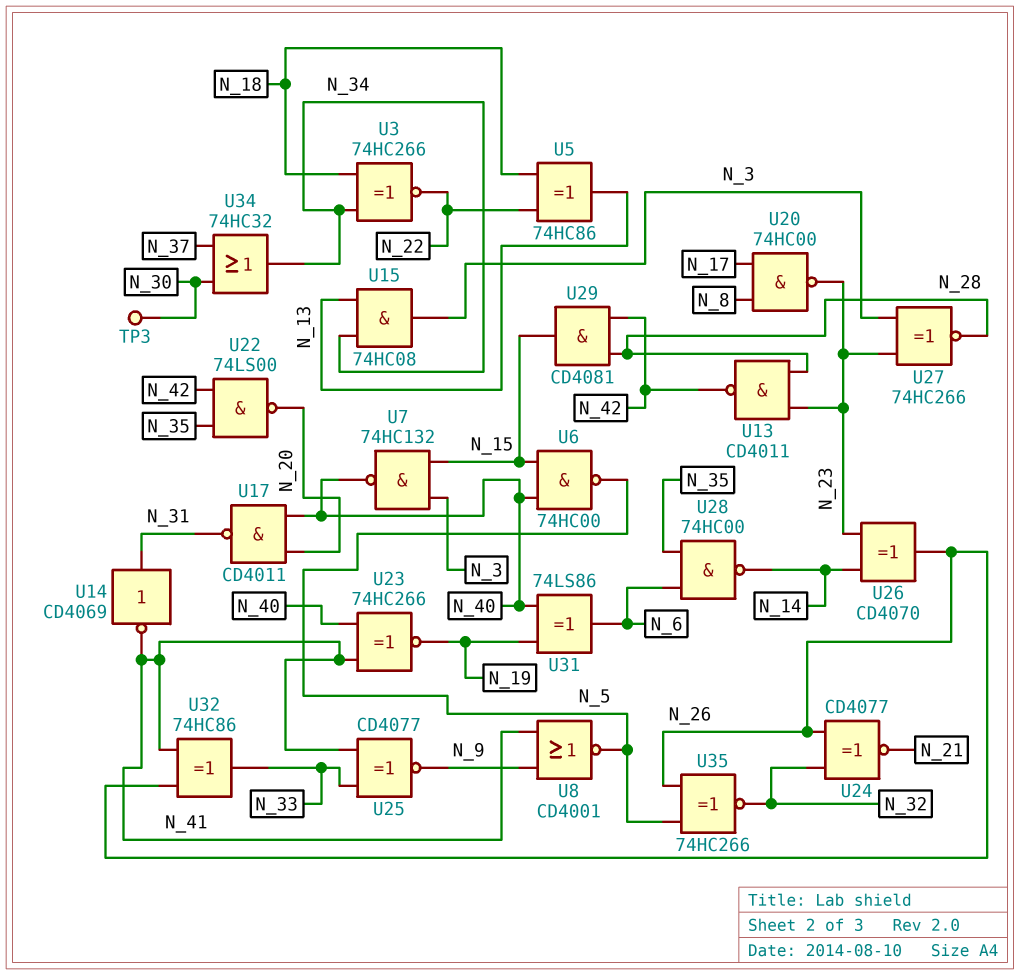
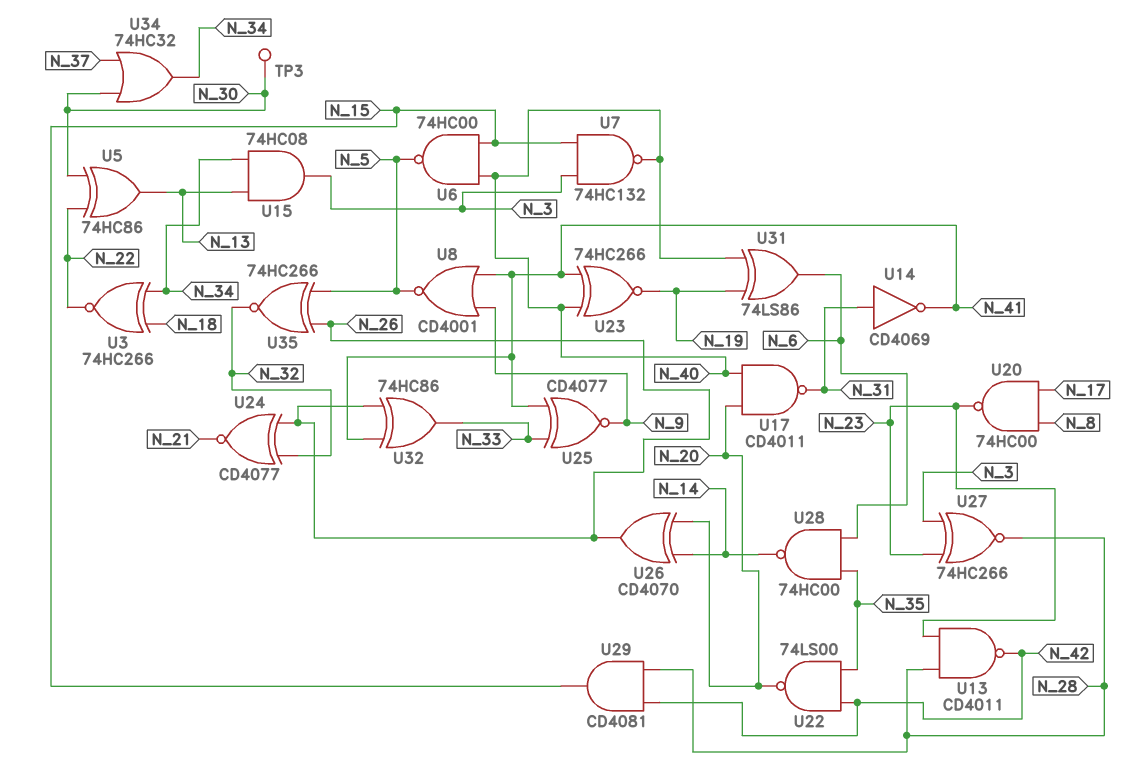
U5: XOR 74HC86 (in N_18, in N_22, out N_13) -> XOR 74HC86 (in N_22, in N_30, out N_13)
U26: XOR CD4070 (in N_14, in N_23, out N_26) -> XOR CD4070 (in N_14, in N_20, out N_26)

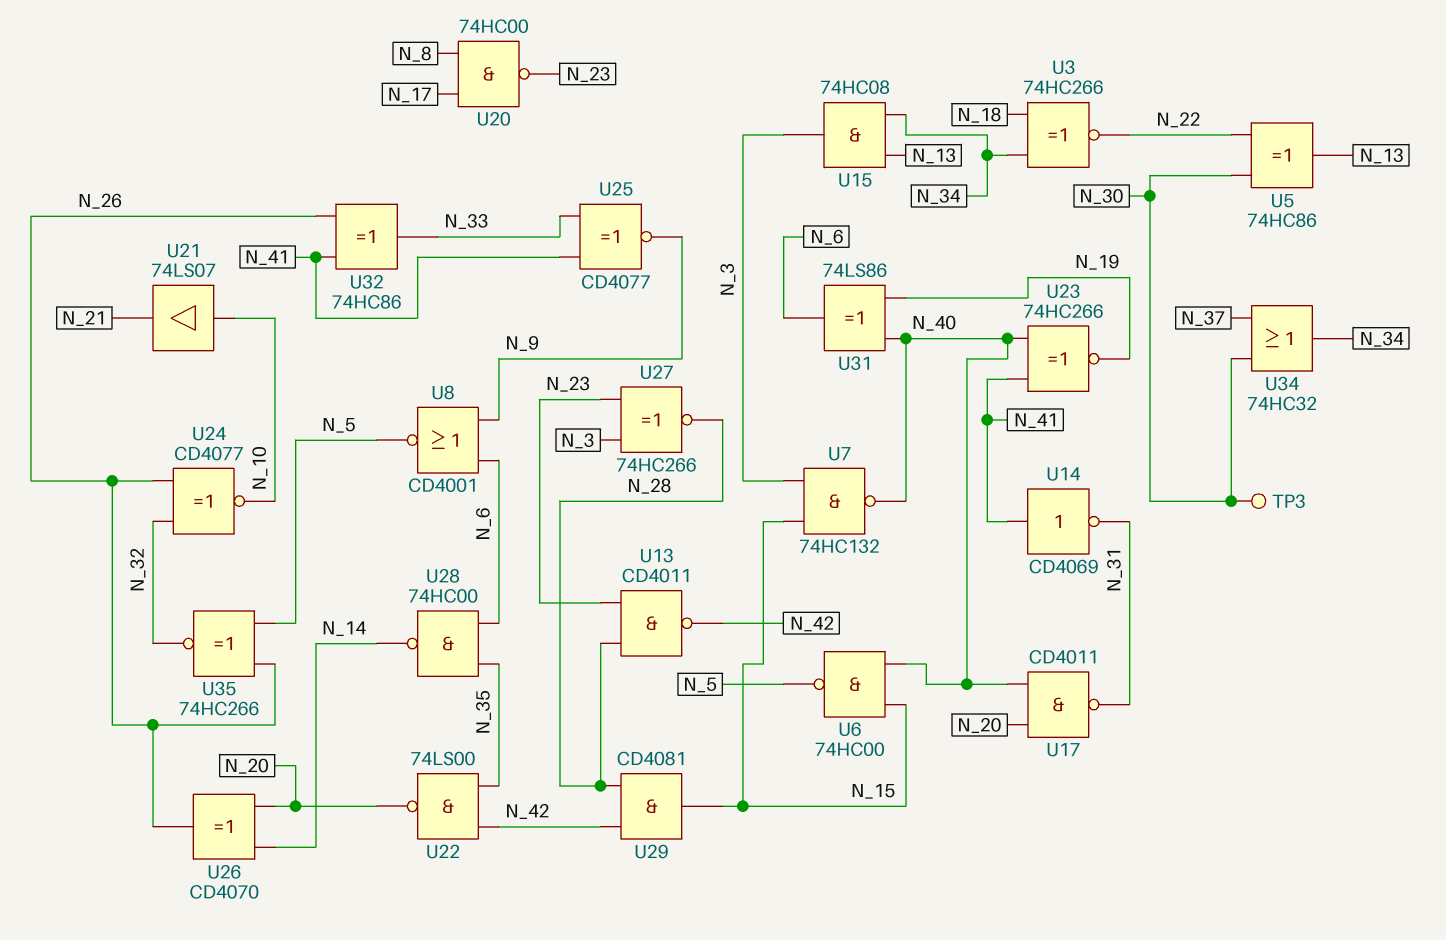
U8: NOR CD4001 (in N_9, in N_41, out N_5) -> NOR CD4001 (in N_6, in N_9, out N_5)
U14: NOT CD4069 (in N_31, out N_41) -> NOT CD4069 (in N_41, out N_31)
U21: none -> buffer 74LS07 (in N_10, out N_21)
U24: XNOR CD4077 (in N_26, in N_32, out N_21) -> XNOR CD4077 (in N_26, in N_32, out N_10)

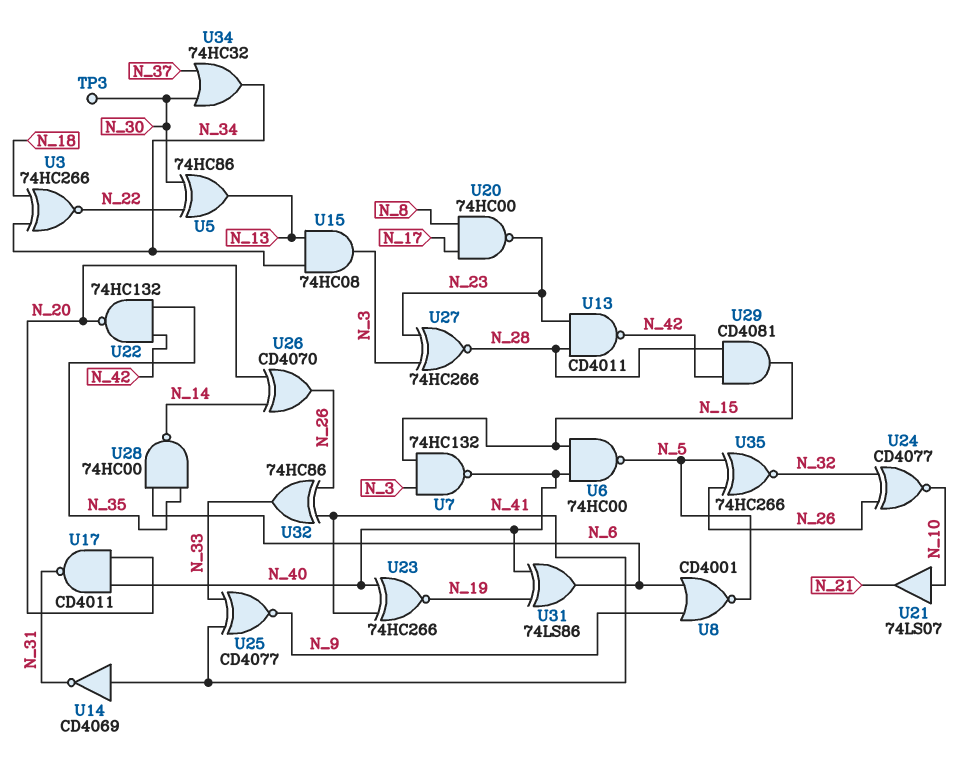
U22: NAND 74LS00 (in N_35, in N_42, out N_20) -> NAND 74HC132 (in N_35, in N_42, out N_20)

